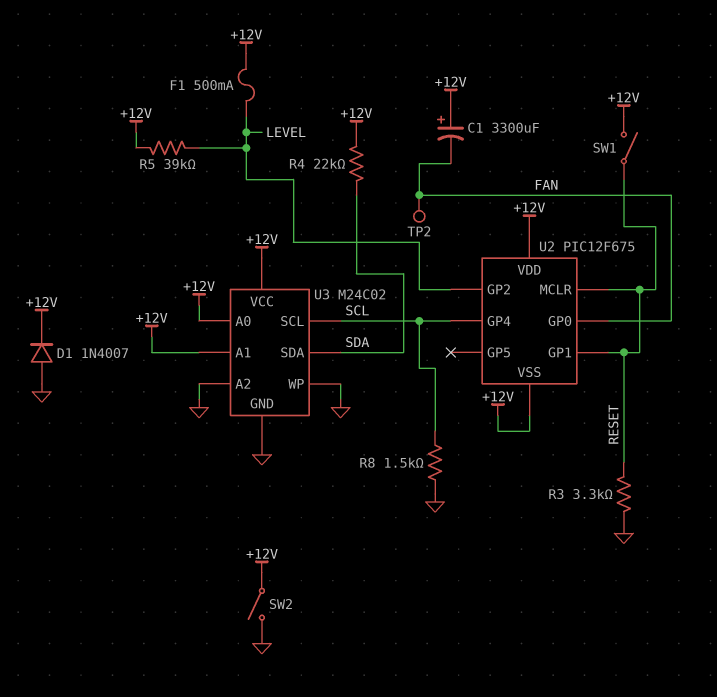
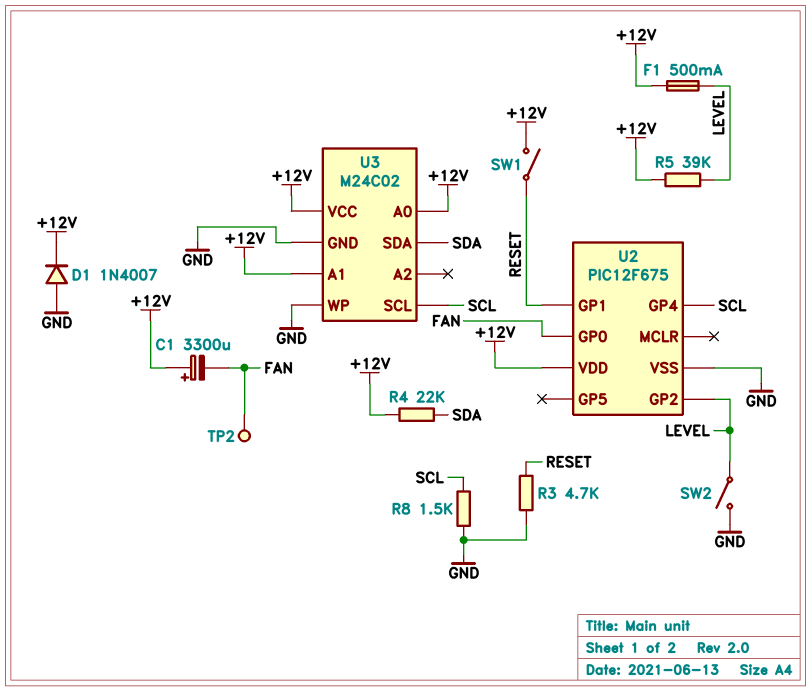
R3: 3.3k (GND, RESET) -> 4.7k (GND, RESET)
SW2: switch (+12V, GND) -> switch (GND, LEVEL)
U2 pin MCLR: RESET -> none
U2 pin VSS: +12V -> GND
U3 pin A2: GND -> none

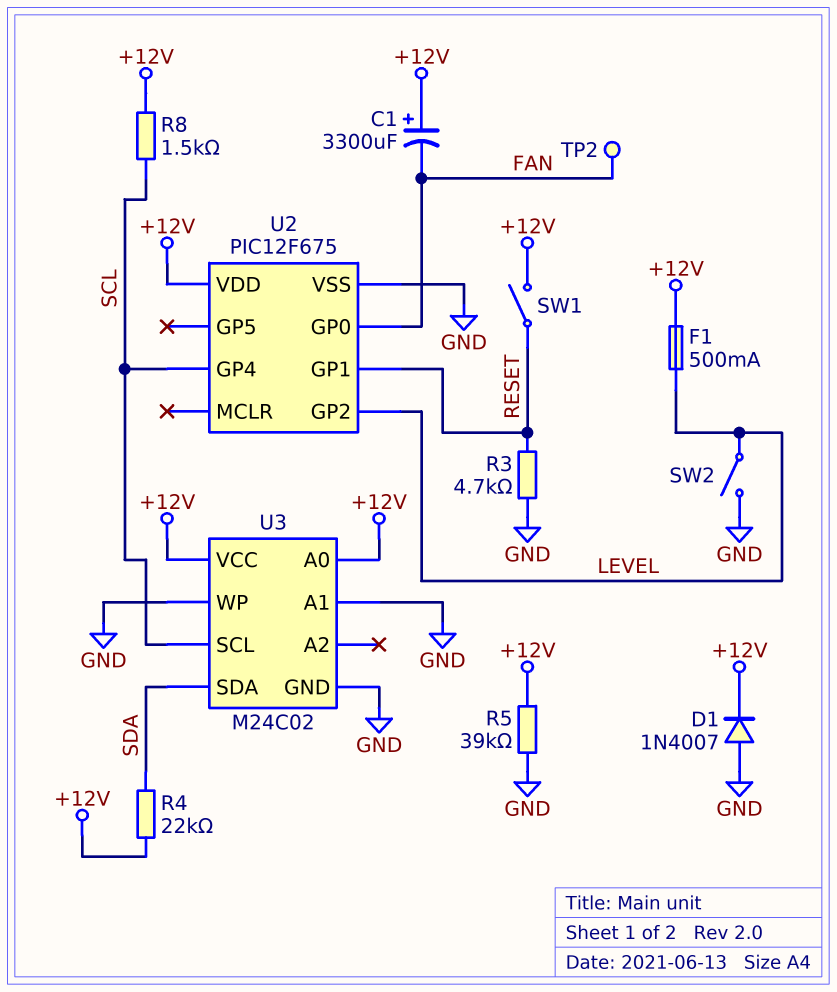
R5: 39k (+12V, LEVEL) -> 39k (+12V, GND)
R8: 1.5k (GND, SCL) -> 1.5k (+12V, SCL)
U3 pin A1: +12V -> GND

